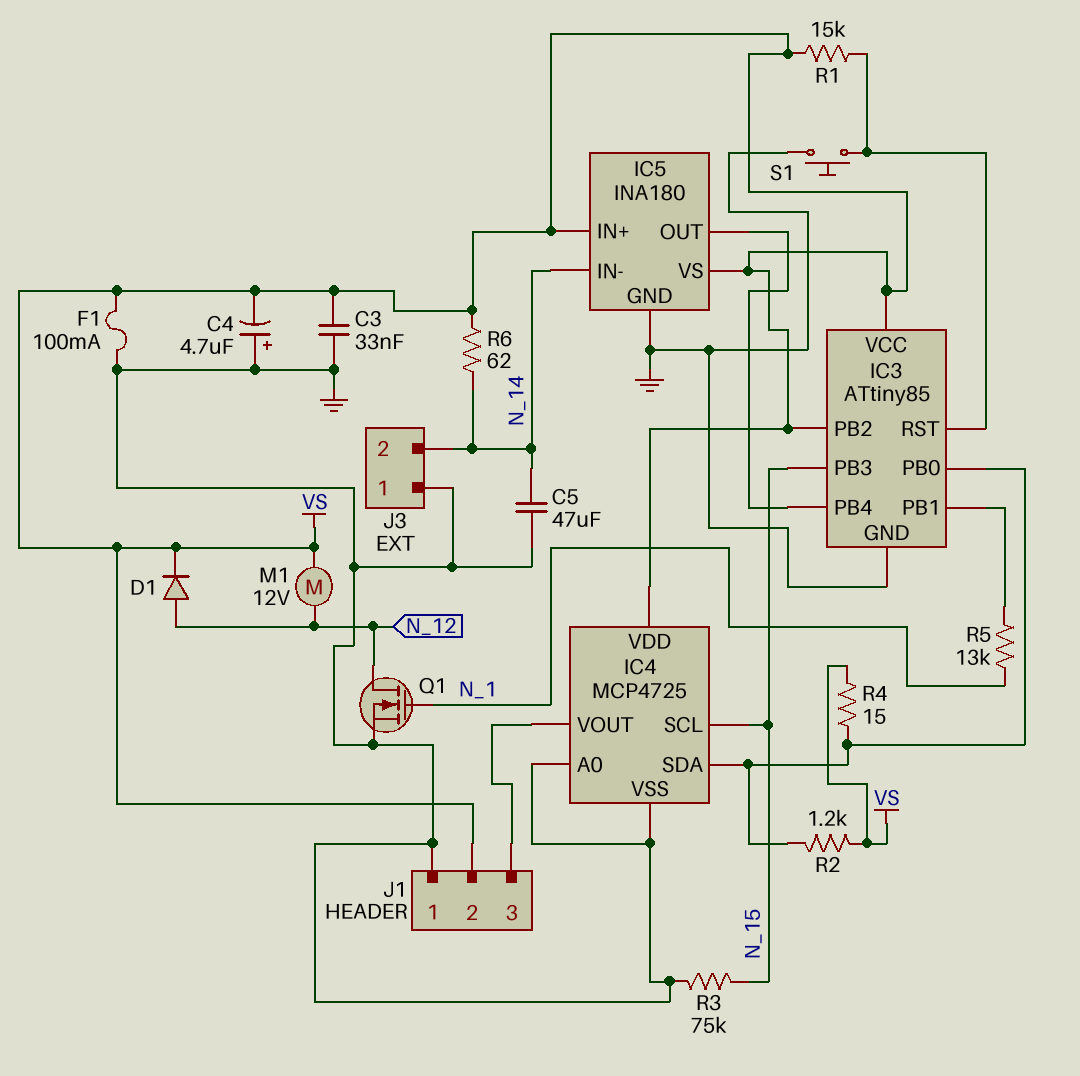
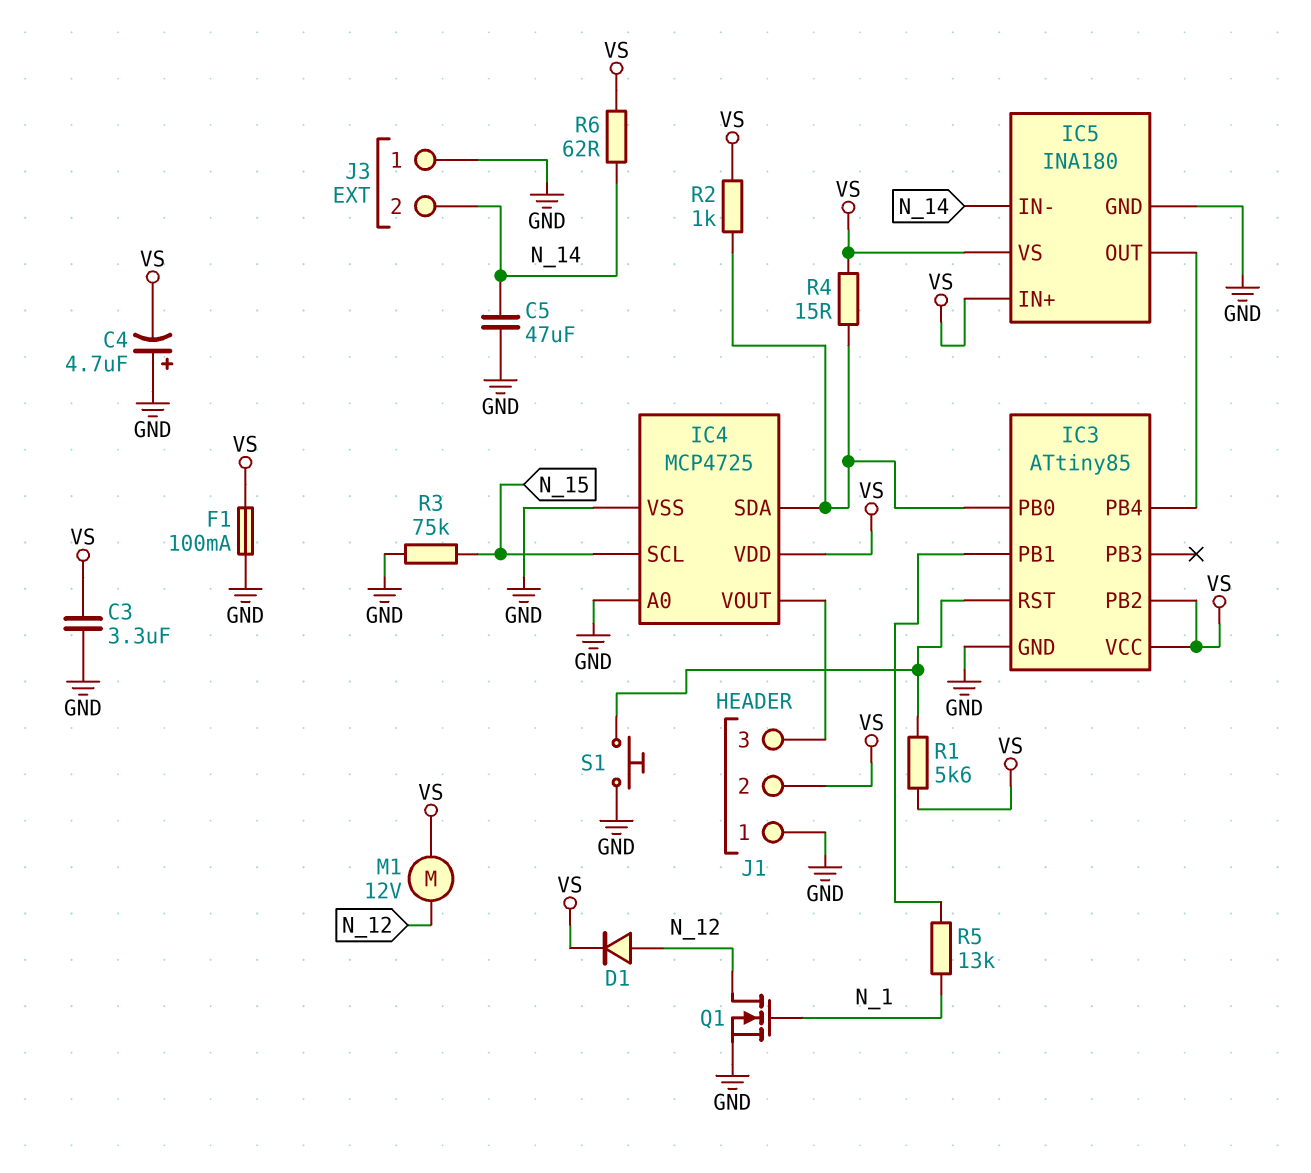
C3: 33nF (GND, VS) -> 3.3uF (GND, VS)
IC3 pin PB3: N_15 -> none
R1: 15k (IC3/RST, VS) -> 5.6k (IC3/RST, VS)
R2: 1.2k (IC3/PB0, VS) -> 1k (IC3/PB0, VS)

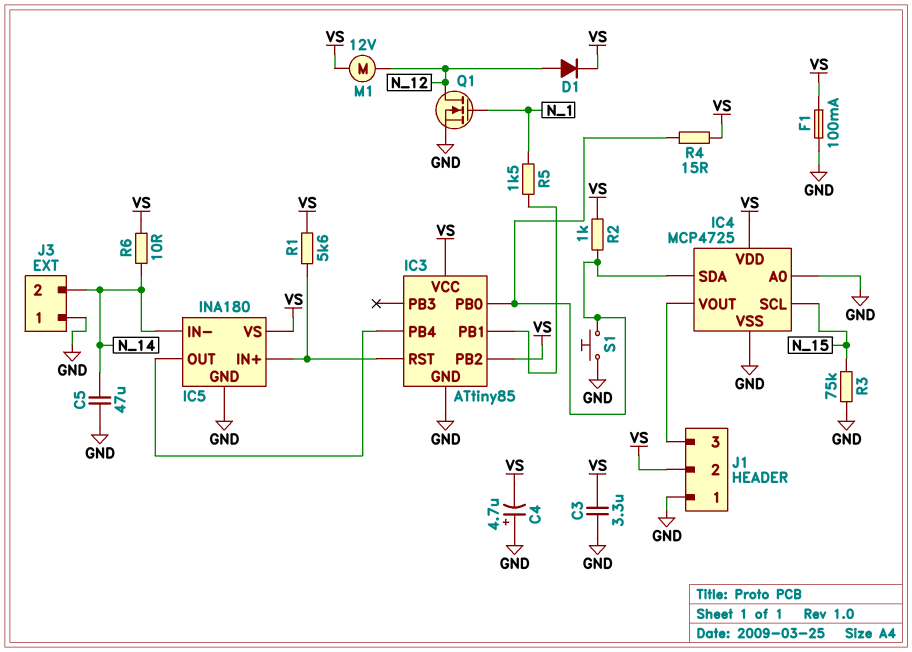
IC5 pin IN+: VS -> IC3/RST
R5: 13k (IC3/PB1, N_1) -> 1.5k (IC3/PB1, N_1)
R6: 62 (N_14, VS) -> 10 (N_14, VS)
S1: button (GND, IC3/RST) -> button (GND, IC3/PB0)

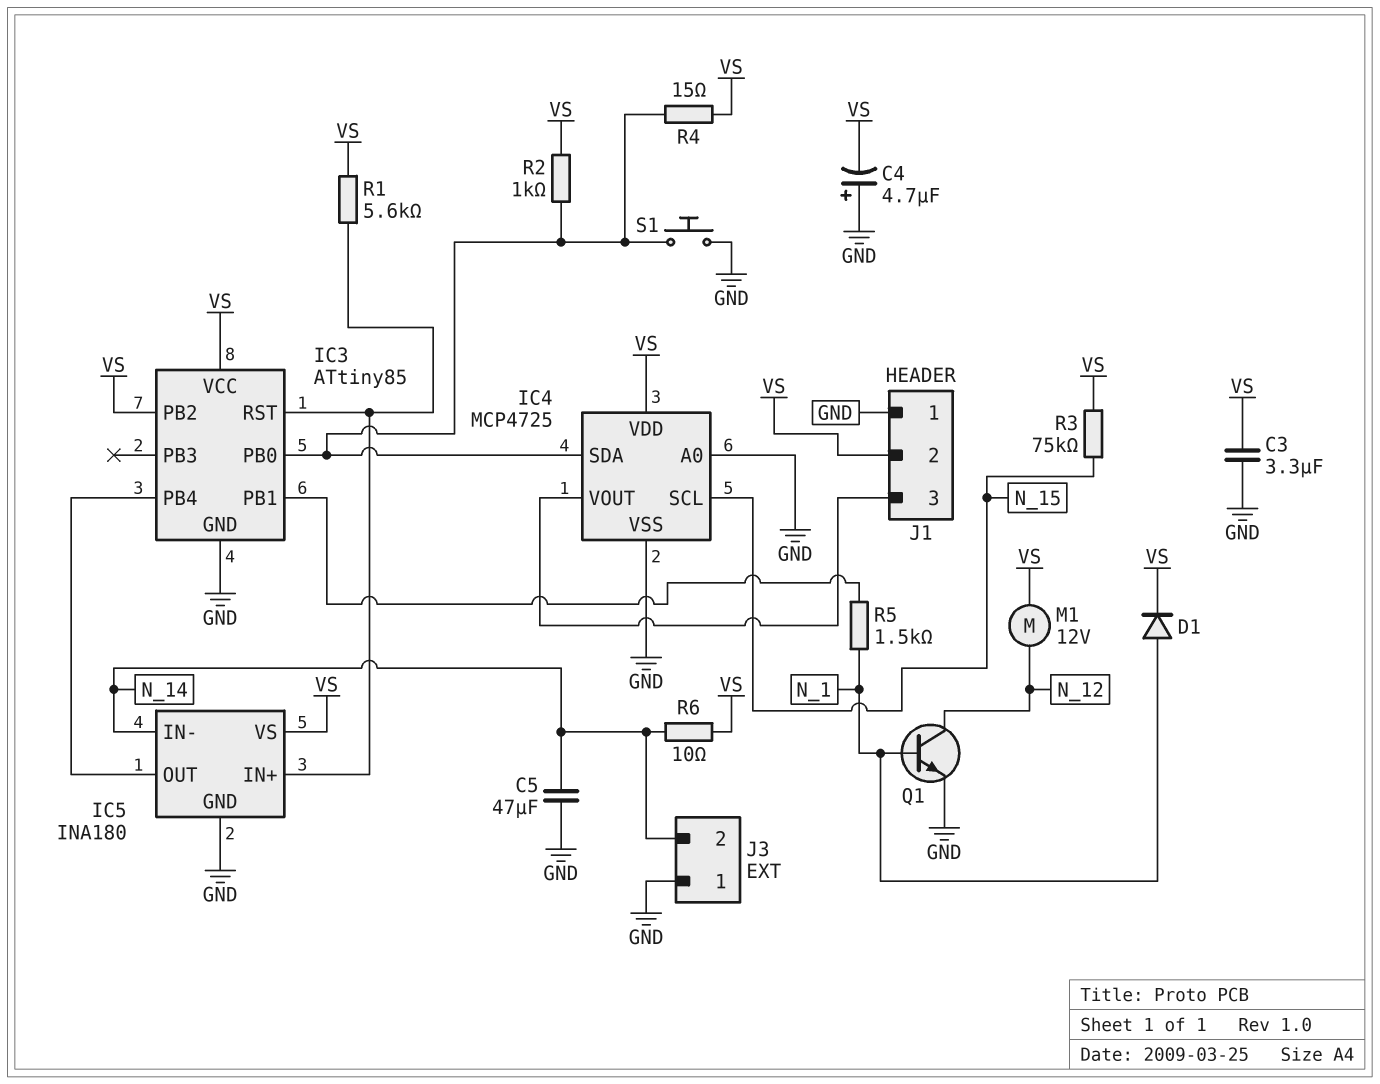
D1: diode (A N_12, K VS) -> diode (A N_1, K VS)
F1: 100mA (GND, VS) -> none
Q1: NMOS (G N_1, D N_12, S GND) -> NPN (B N_1, C N_12, E GND)
R3: 75k (GND, N_15) -> 75k (N_15, VS)

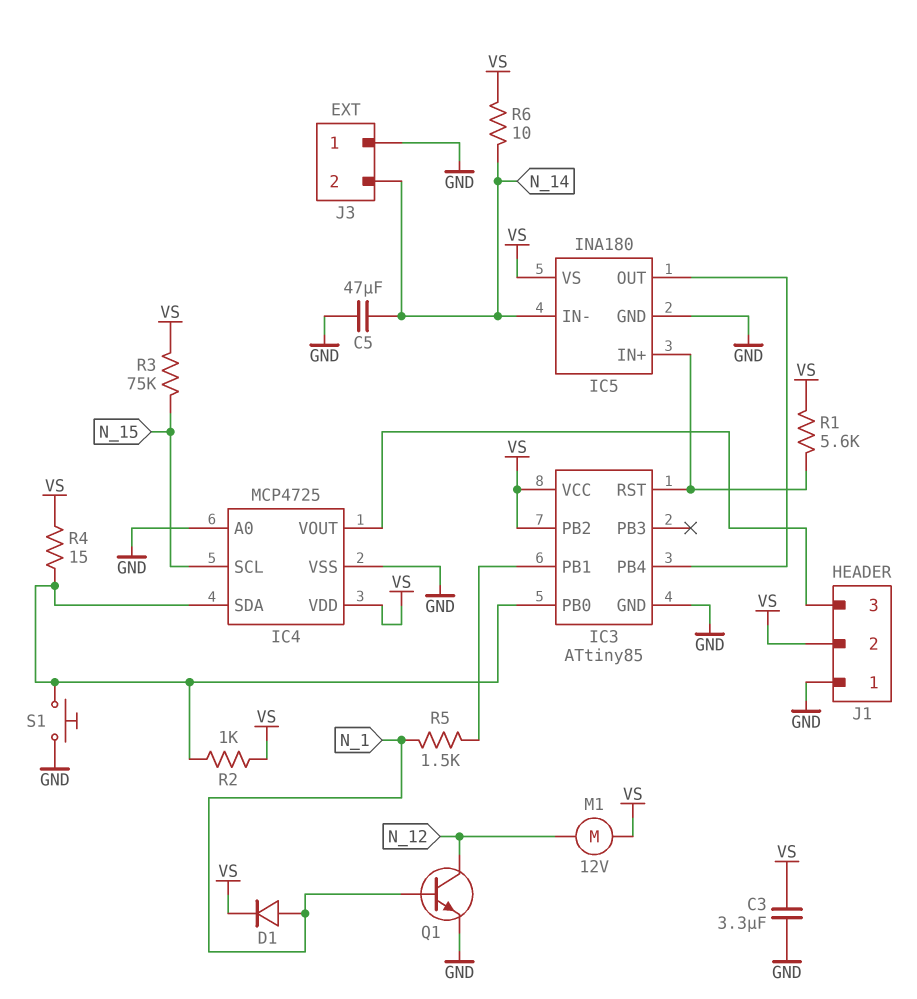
C4: 4.7uF (plus GND, minus VS) -> none

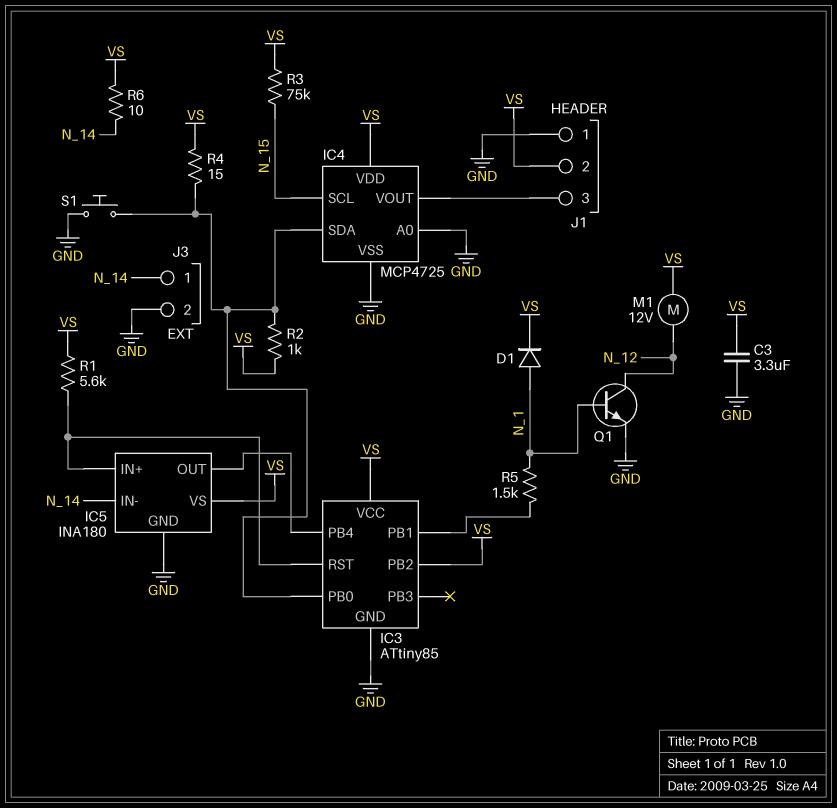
C5: 47uF (GND, N_14) -> none
J3 pin 1: GND -> N_14
J3 pin 2: N_14 -> GND

